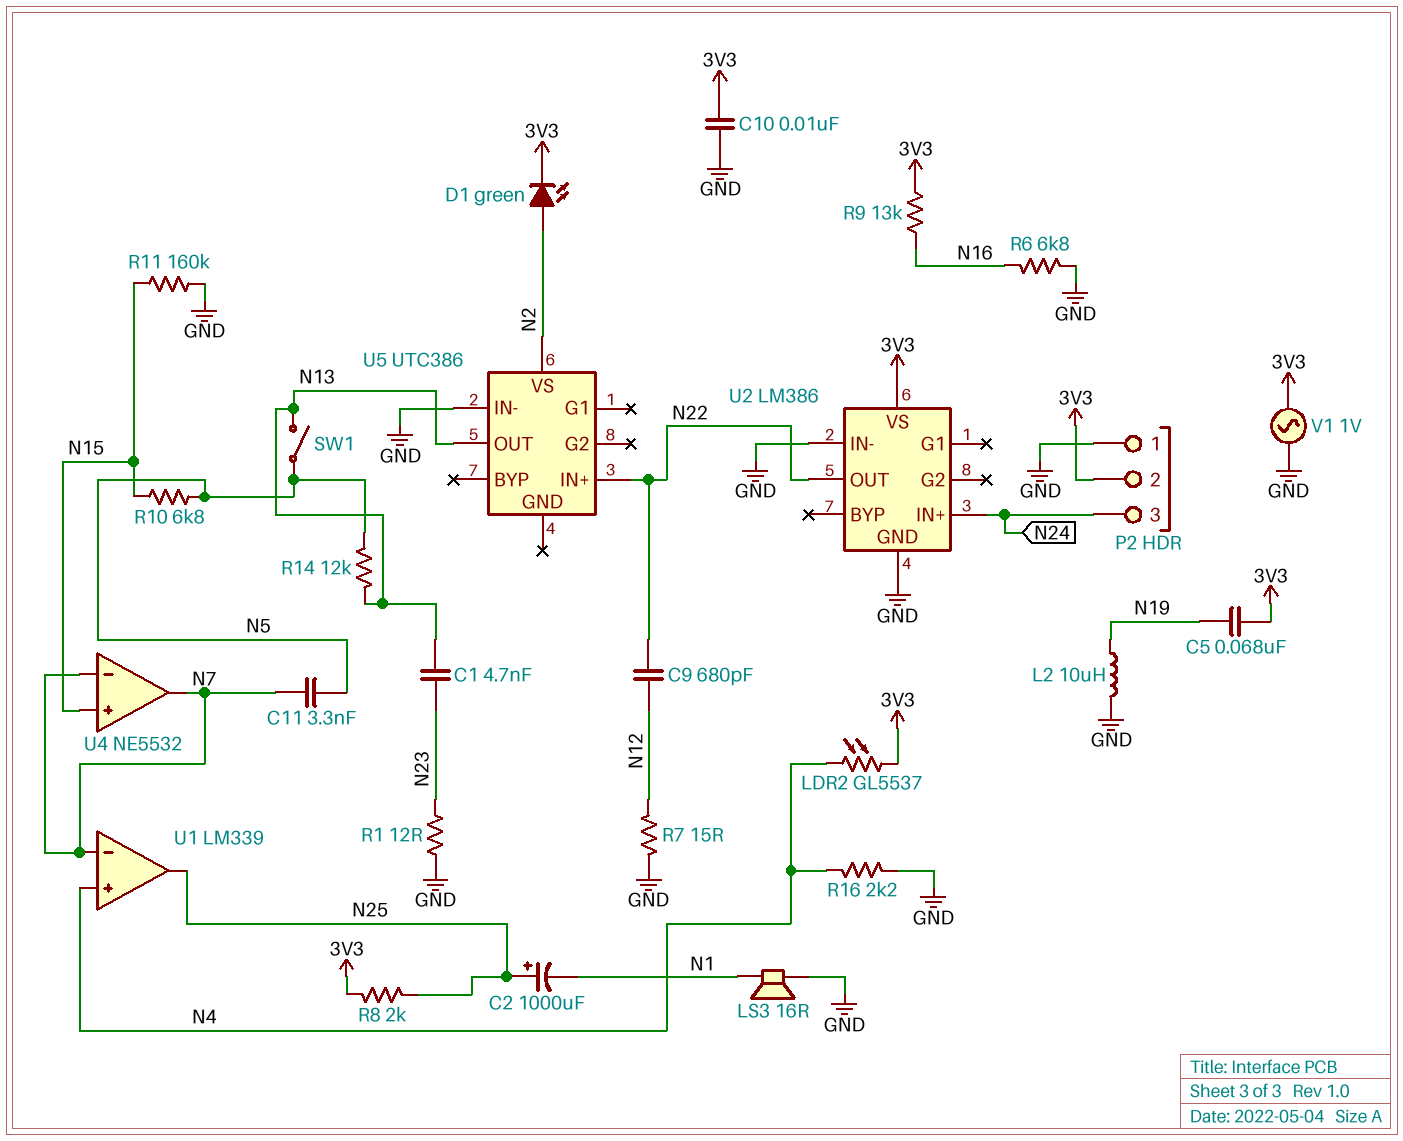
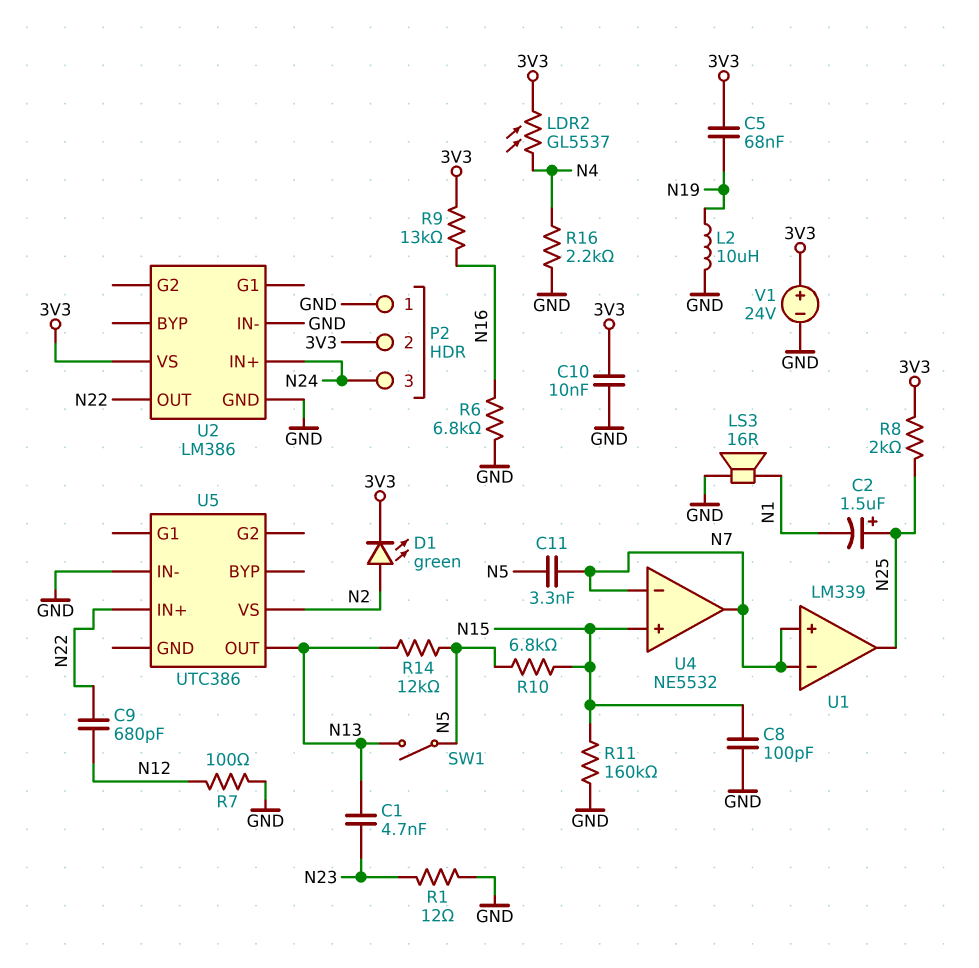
C2: 1000uF (plus N25, minus N1) -> 1.5uF (plus N25, minus N1)
C8: none -> 100pF (GND, N15)
R7: 15 (GND, N12) -> 100 (GND, N12)
U1 pin in+: N4 -> N7
V1: AC 1V (3V3, GND) -> 24V (plus 3V3, minus GND)

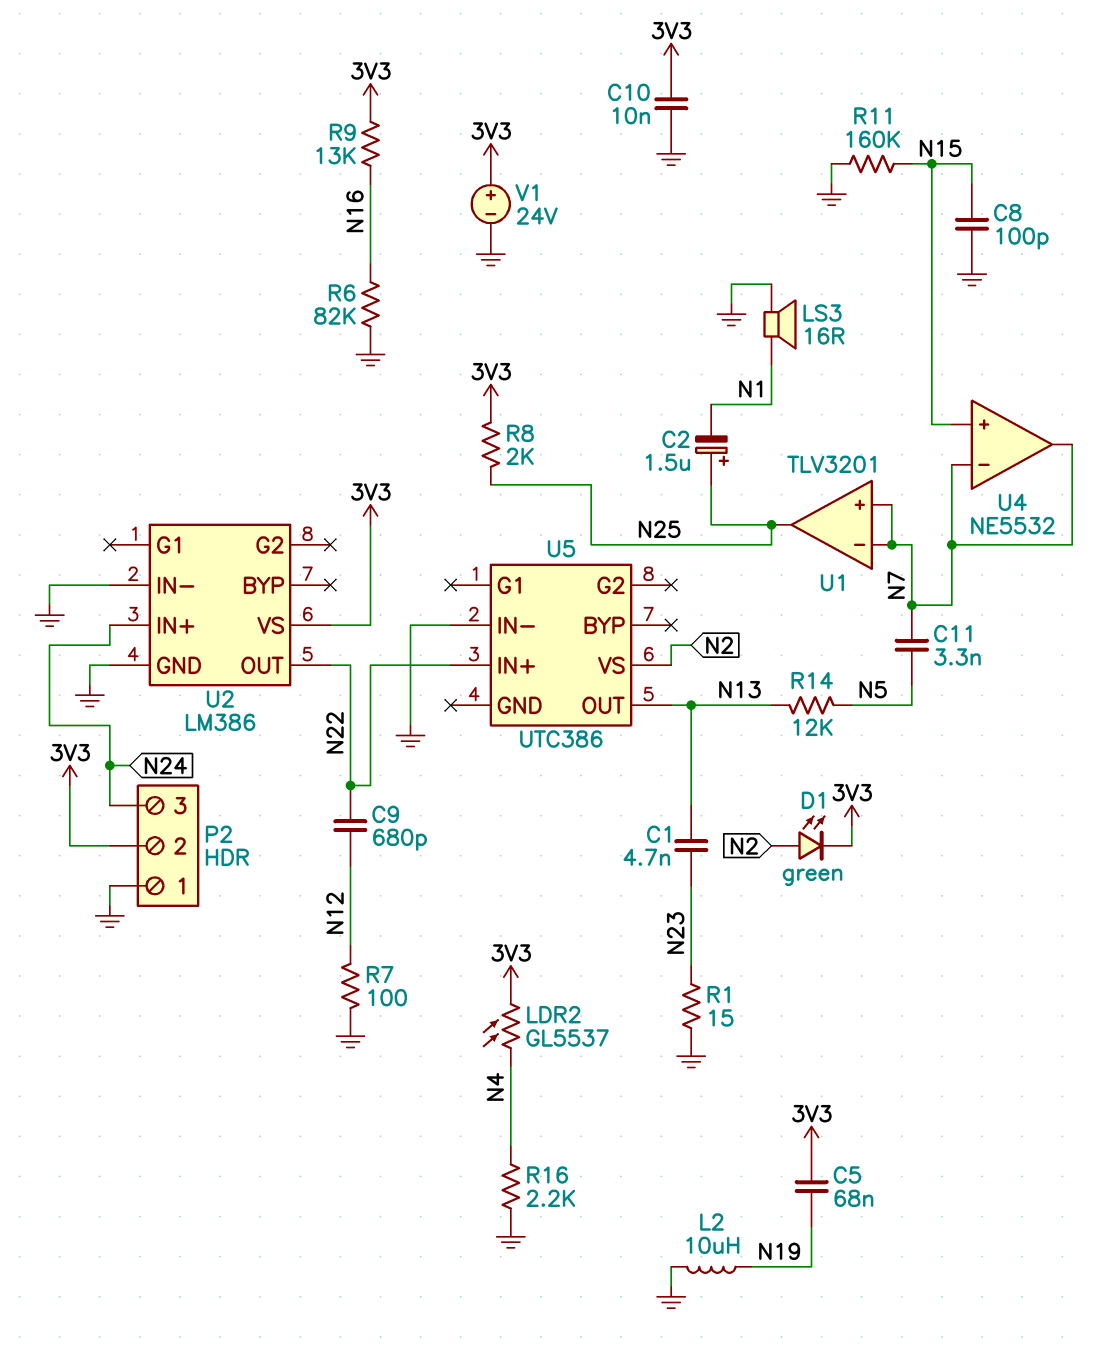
R1: 12 (GND, N23) -> 15 (GND, N23)
R6: 6.8k (GND, N16) -> 82k (GND, N16)
R10: 6.8k (N5, N15) -> none
SW1: switch (N5, N13) -> none
U1: LM339 -> TLV3201

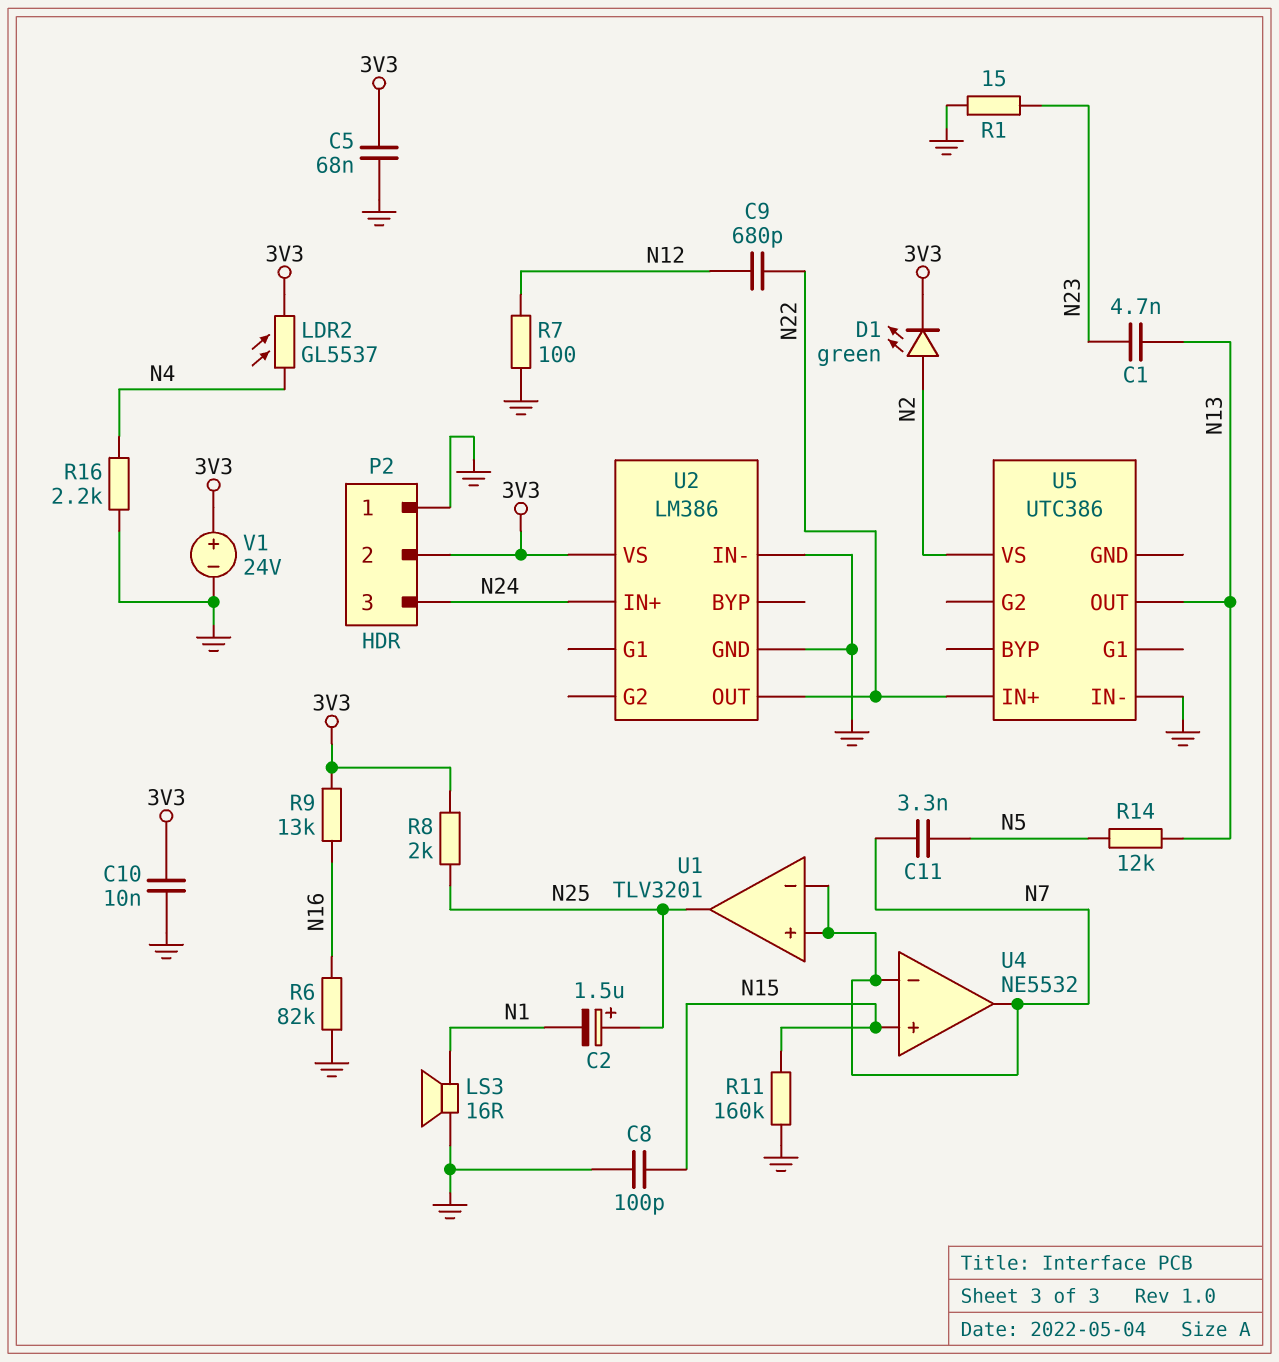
C5: 68nF (3V3, N19) -> 68nF (3V3, GND)
L2: 10uH (GND, N19) -> none

